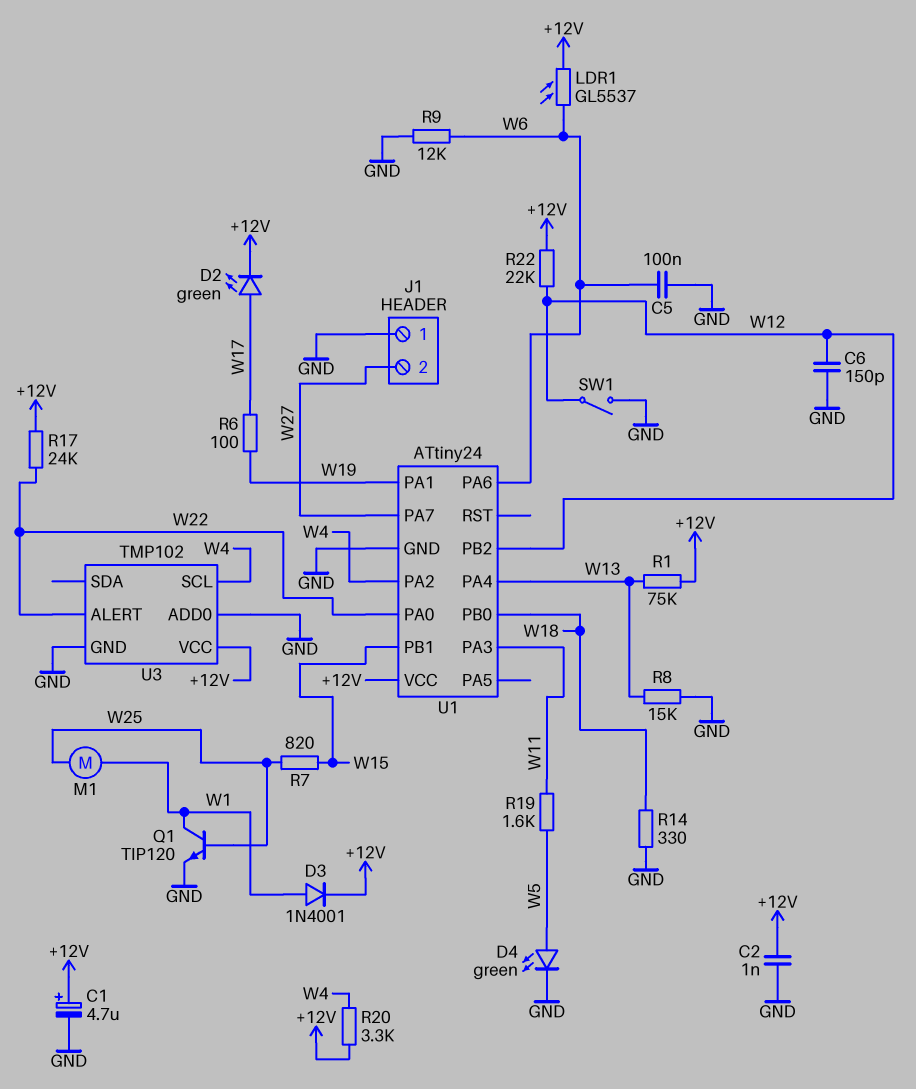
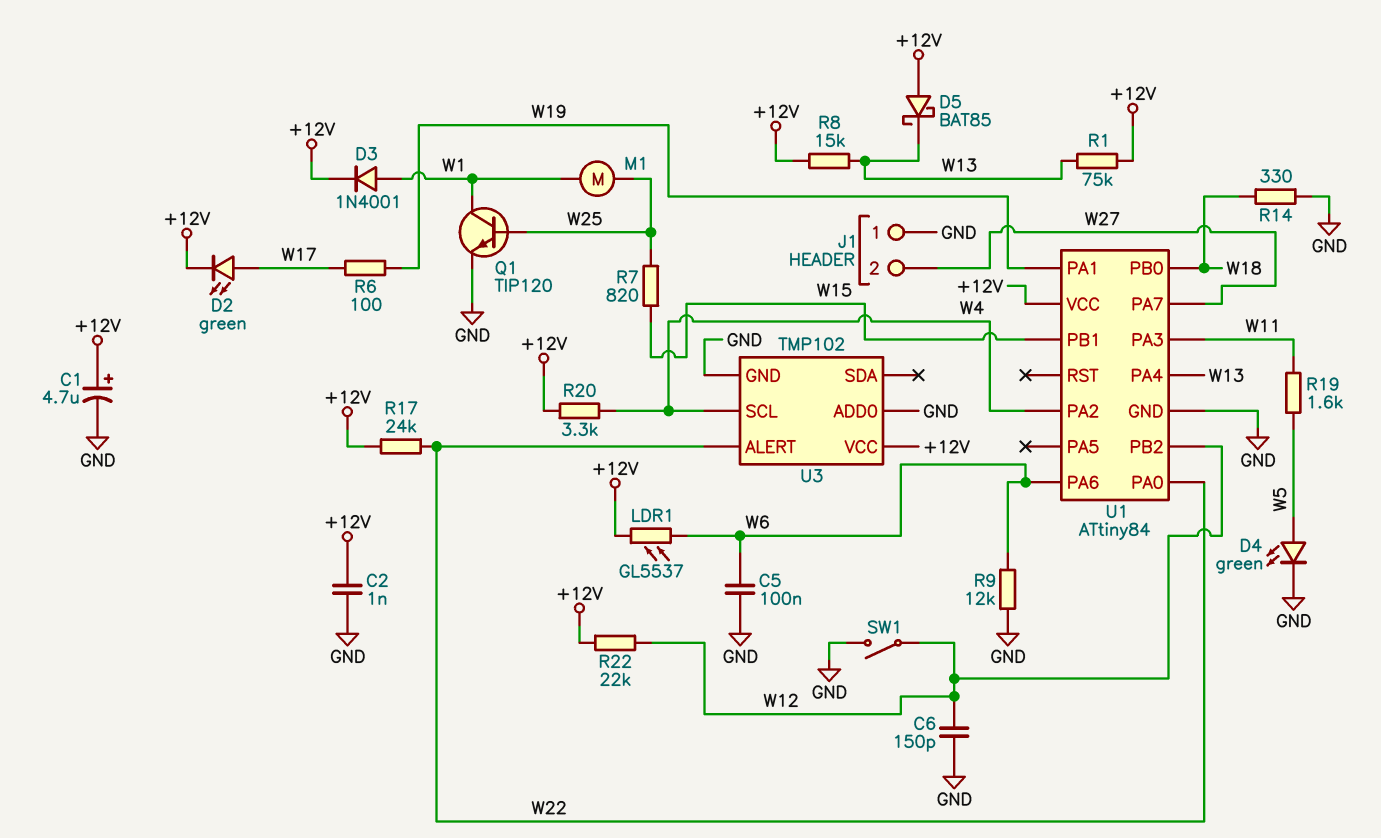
D5: none -> schottky BAT85 (A +12V, K W13)
R8: 15k (GND, W13) -> 15k (+12V, W13)
U1: ATtiny24 -> ATtiny84

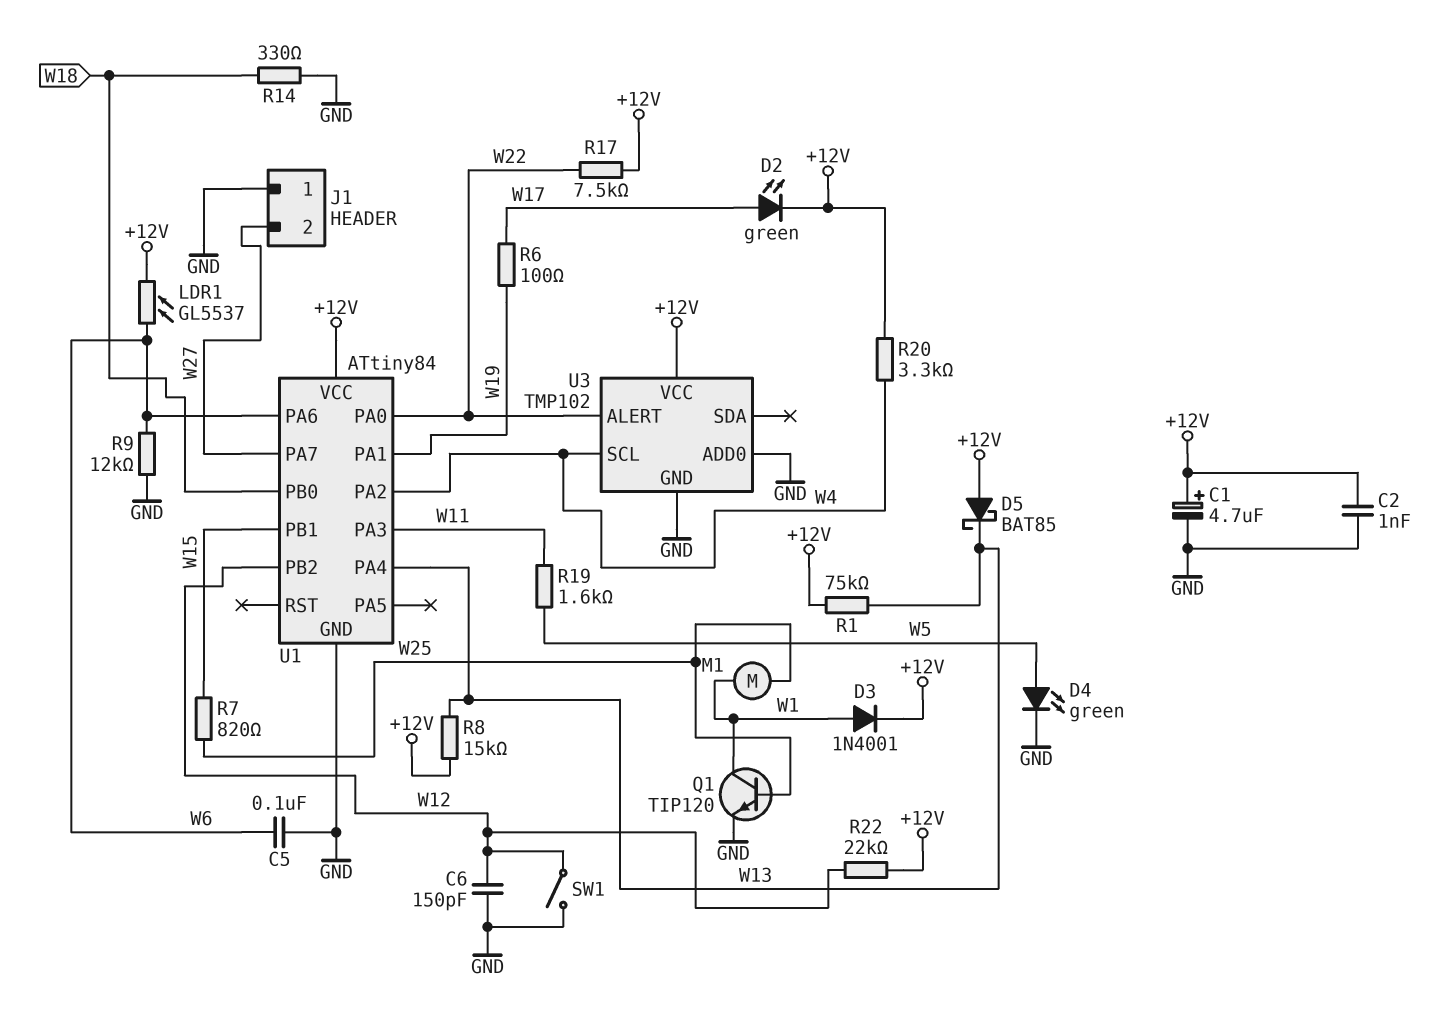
R17: 24k (+12V, W22) -> 7.5k (+12V, W22)

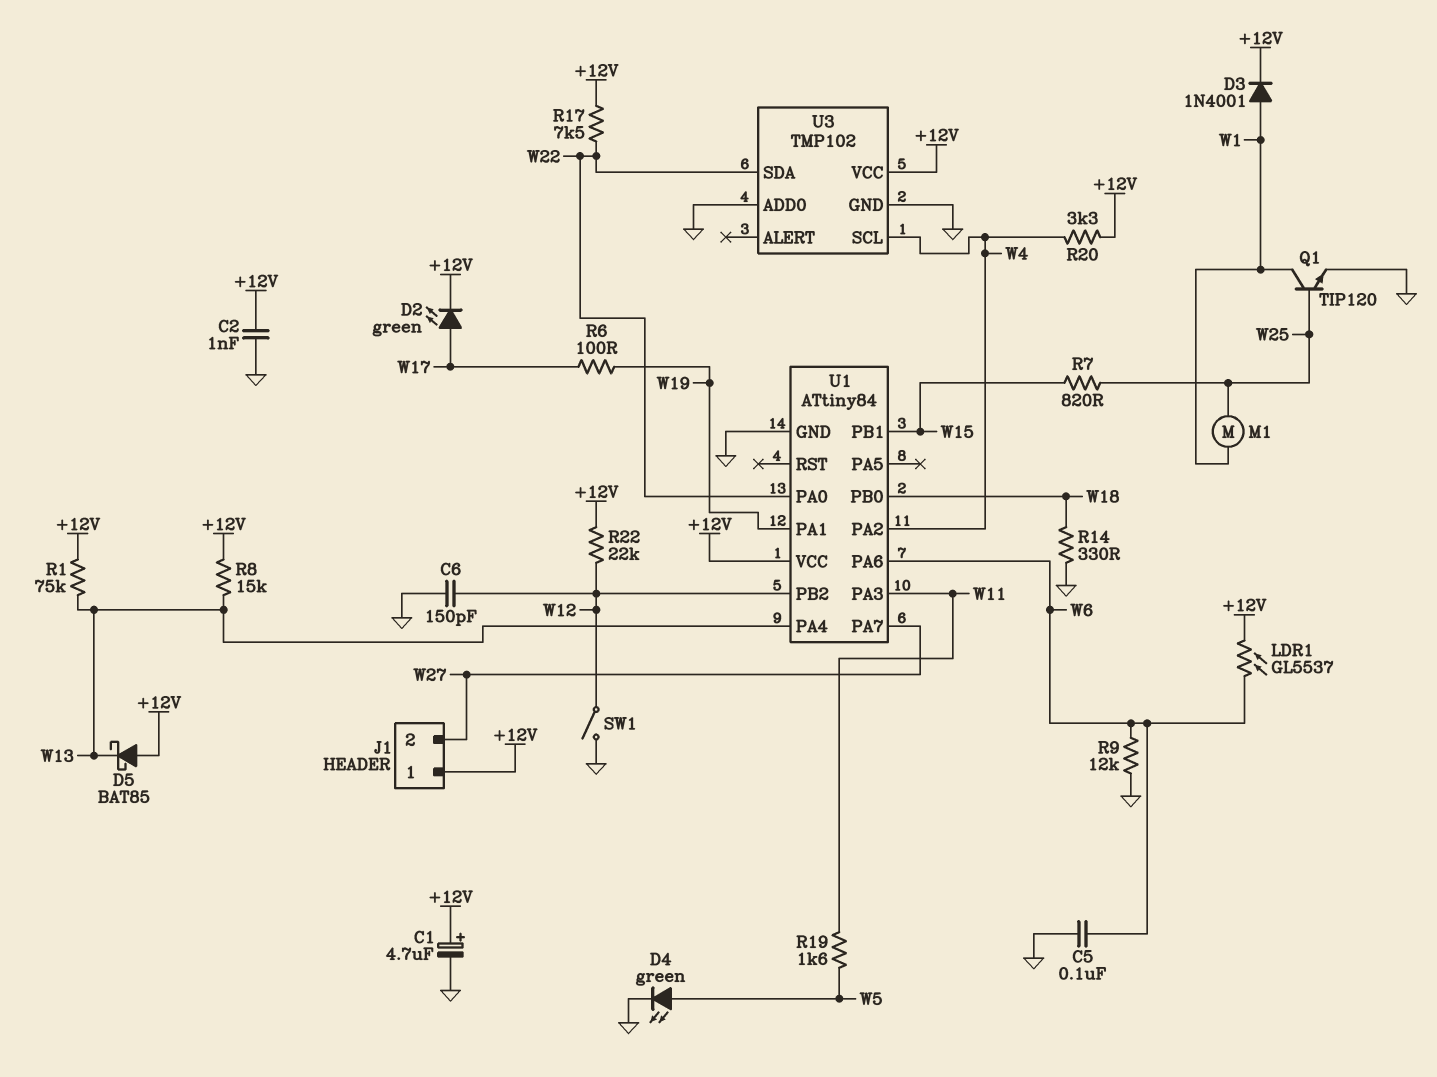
J1 pin 1: GND -> +12V
U3 pin ALERT: W22 -> none
U3 pin SDA: none -> W22

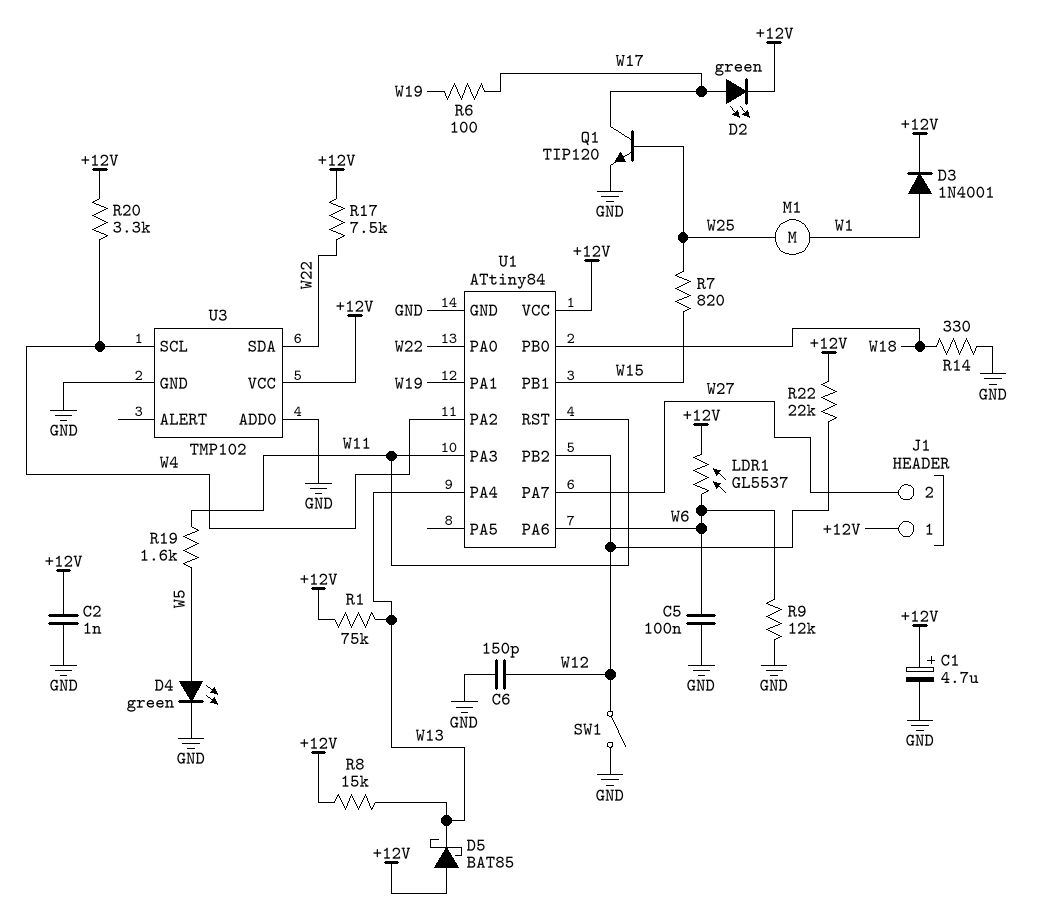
Q1: NPN TIP120 (B W25, C W1, E GND) -> NPN TIP120 (B W25, C W17, E GND)
U1 pin RST: none -> W11

